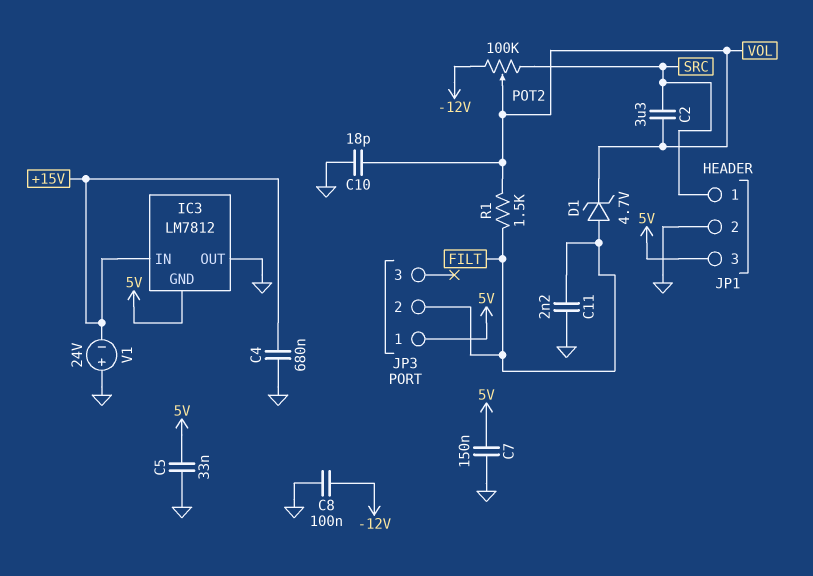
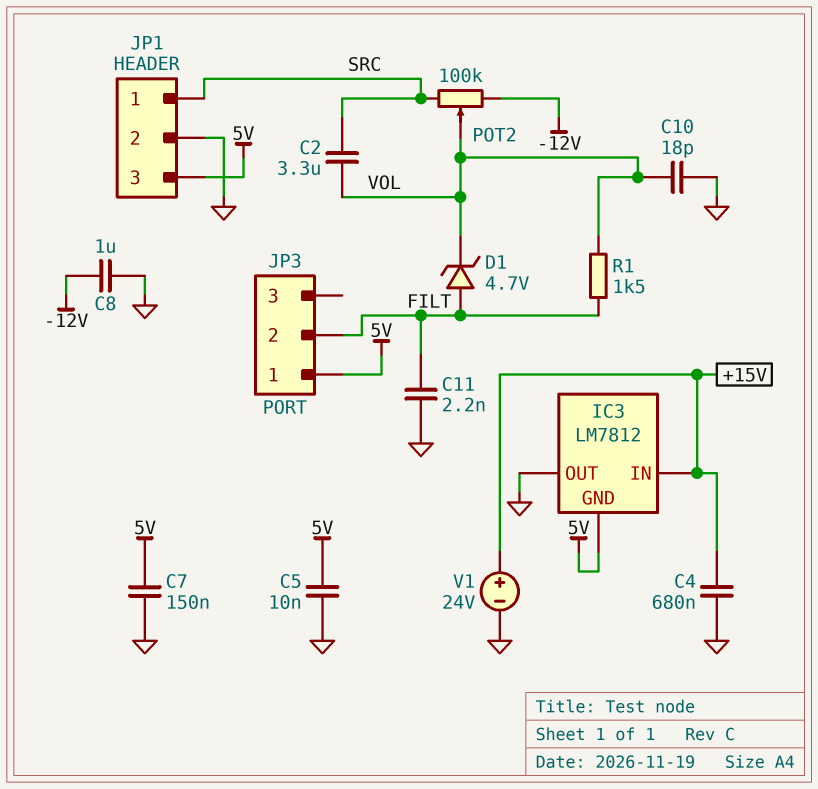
C5: 33nF (5V, GND) -> 10nF (5V, GND)
C8: 100nF (-12V, GND) -> 1uF (-12V, GND)
V1: 24V (plus GND, minus +15V) -> 24V (plus +15V, minus GND)

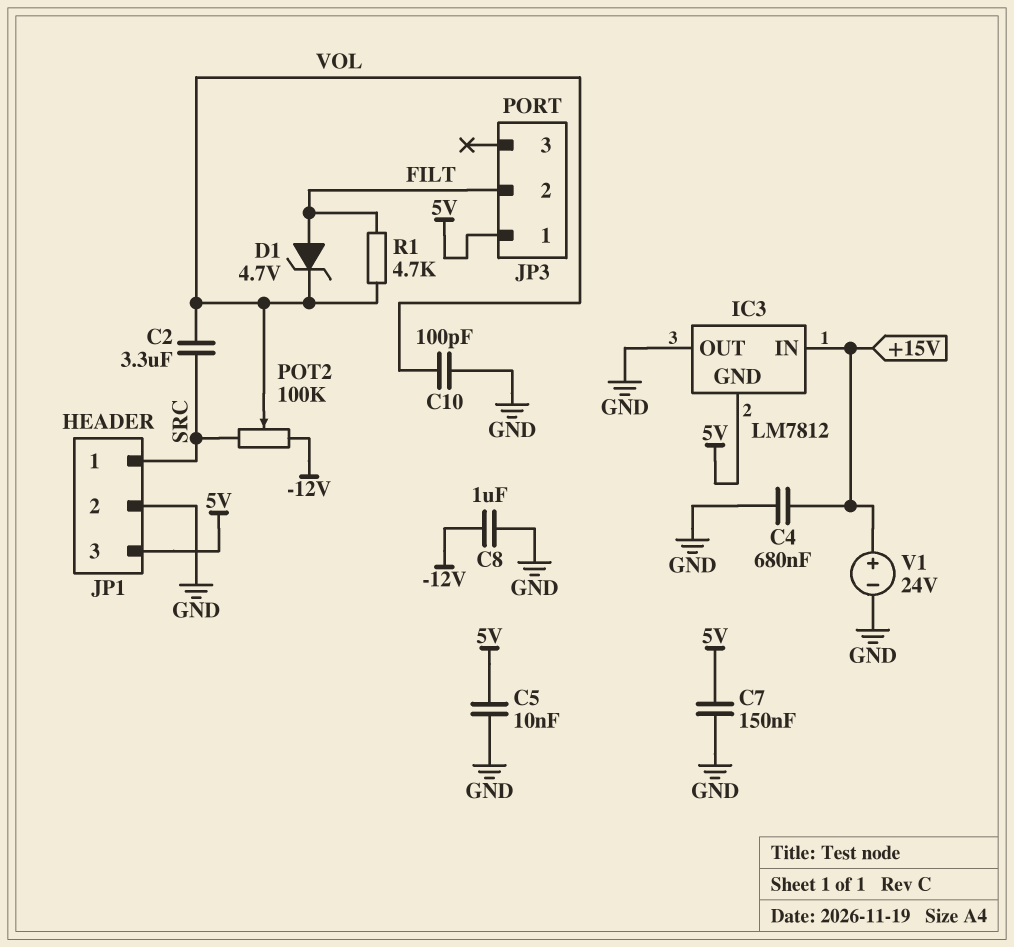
C10: 18pF (GND, VOL) -> 100pF (GND, VOL)
C11: 2.2nF (FILT, GND) -> none
R1: 1.5k (FILT, VOL) -> 4.7k (FILT, VOL)

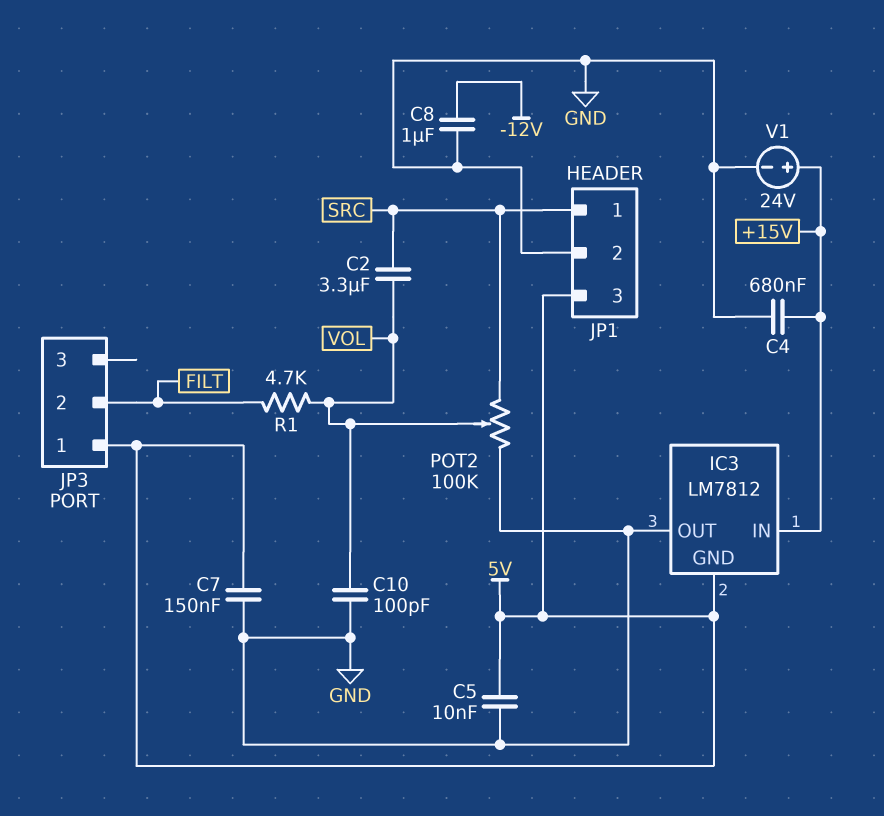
D1: zener 4.7V (A FILT, K VOL) -> none
POT2: 100k (-12V, SRC, wiper VOL) -> 100k (GND, SRC, wiper VOL)

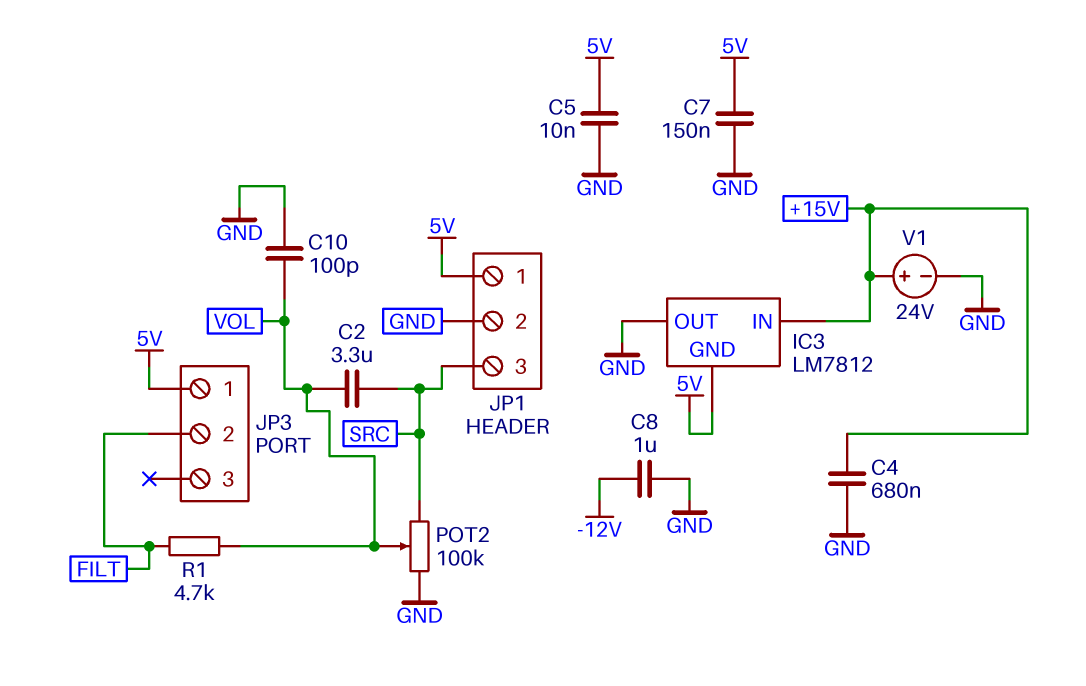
JP1 pin 1: SRC -> 5V
JP1 pin 3: 5V -> SRC

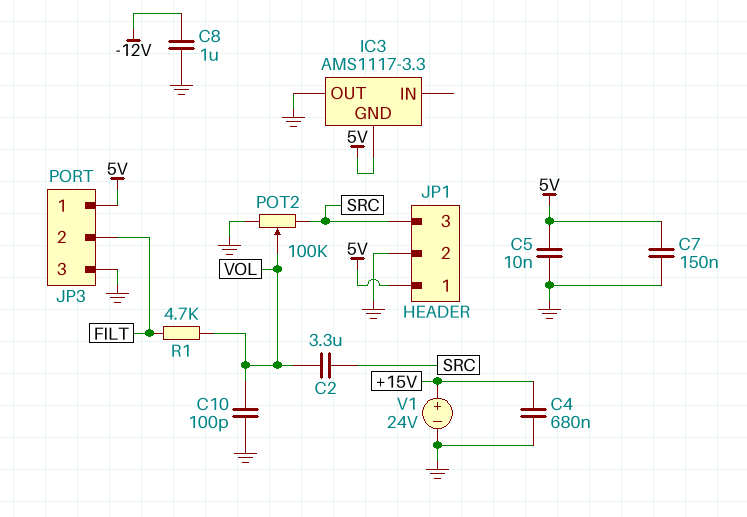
IC3: LM7812 -> AMS1117-3.3
IC3 pin IN: +15V -> none
JP3 pin 3: none -> GND

